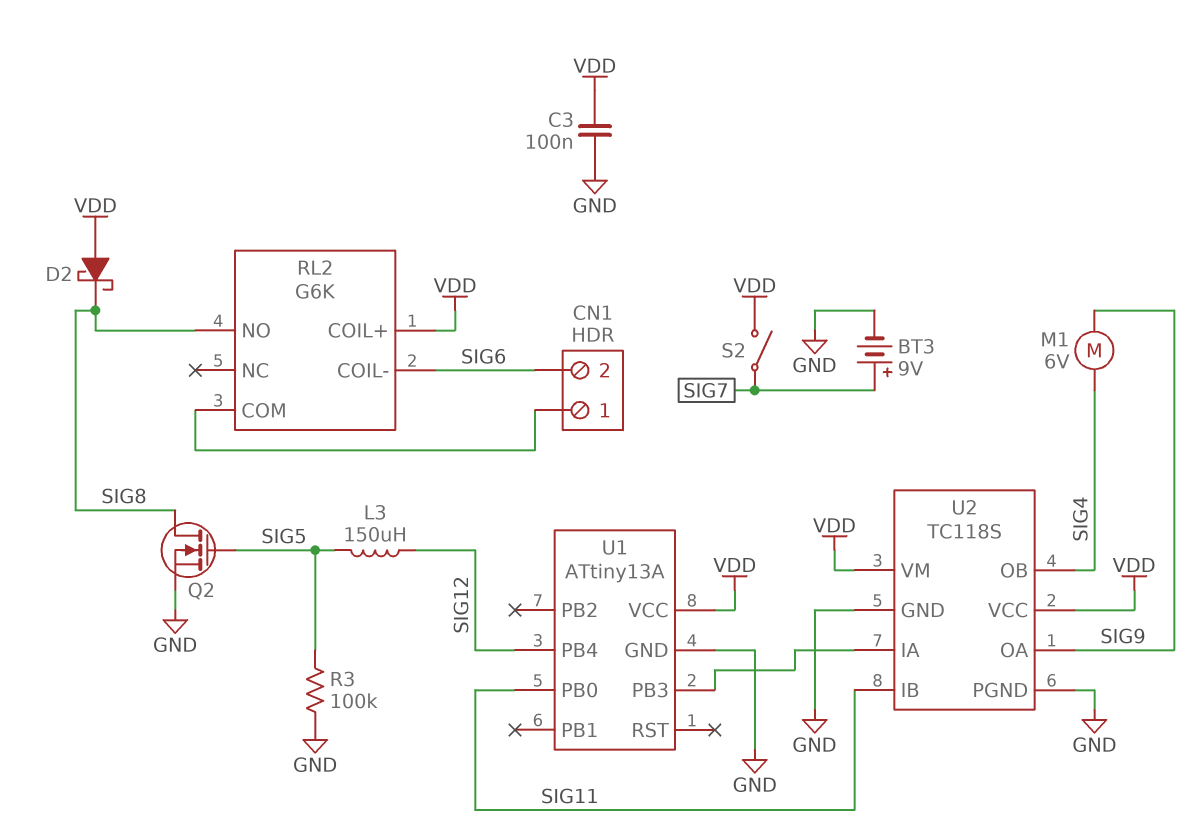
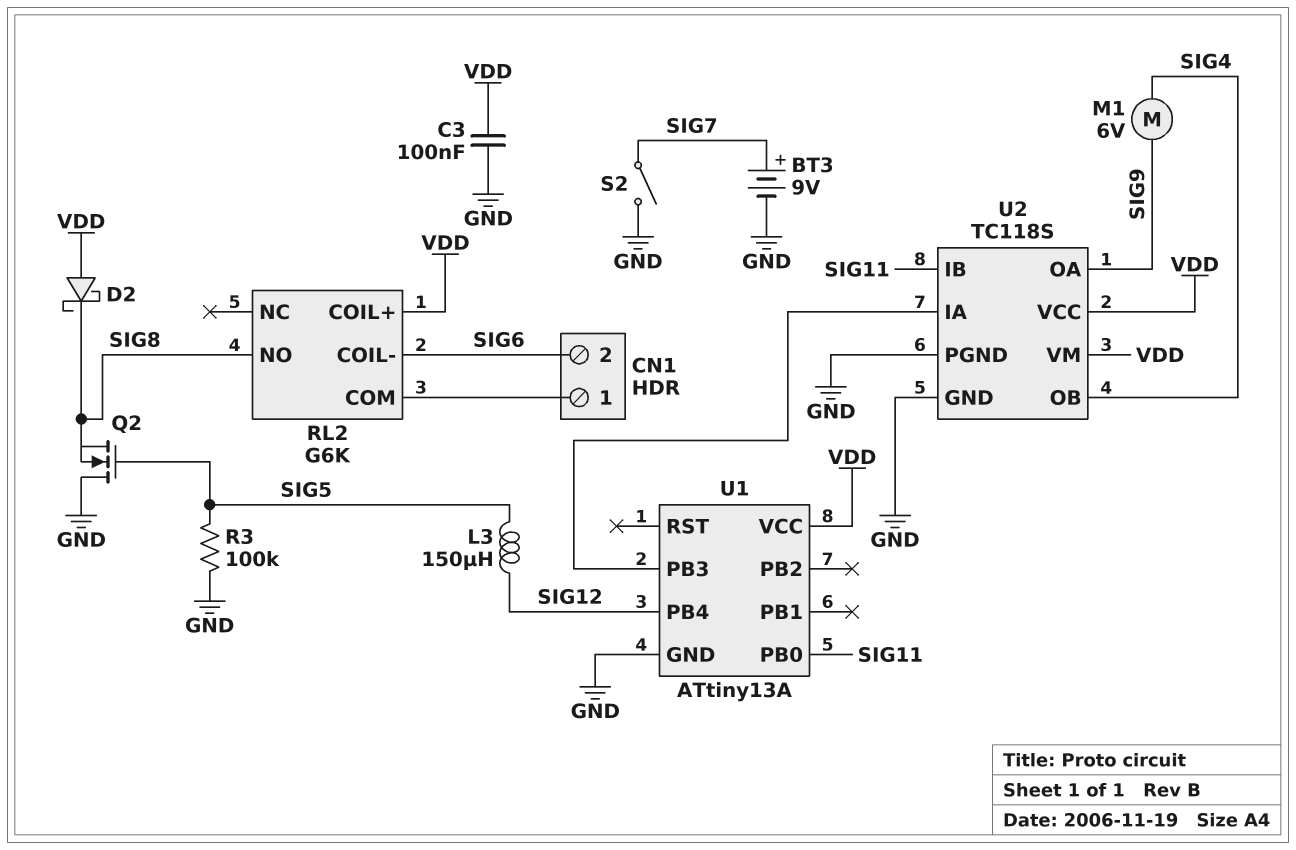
Q2: NMOS (G SIG5, D SIG8, S GND) -> NMOS (G SIG5, D GND, S SIG8)
S2: switch (SIG7, VDD) -> switch (GND, SIG7)

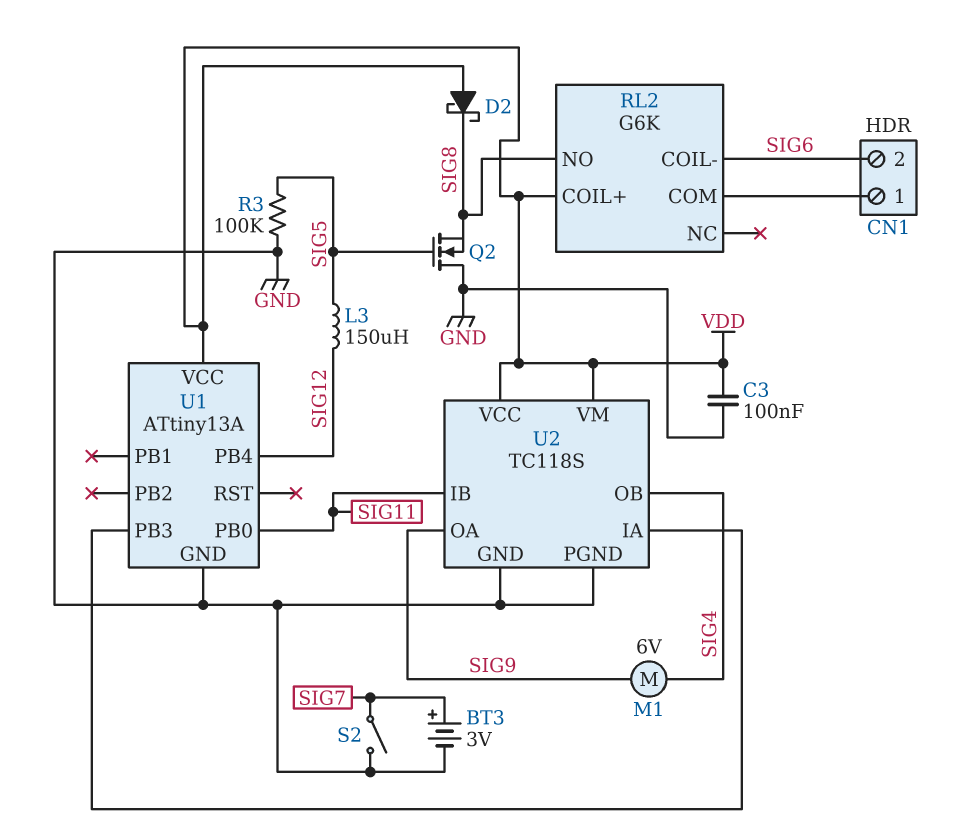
BT3: 9V (plus SIG7, minus GND) -> 3V (plus SIG7, minus GND)

